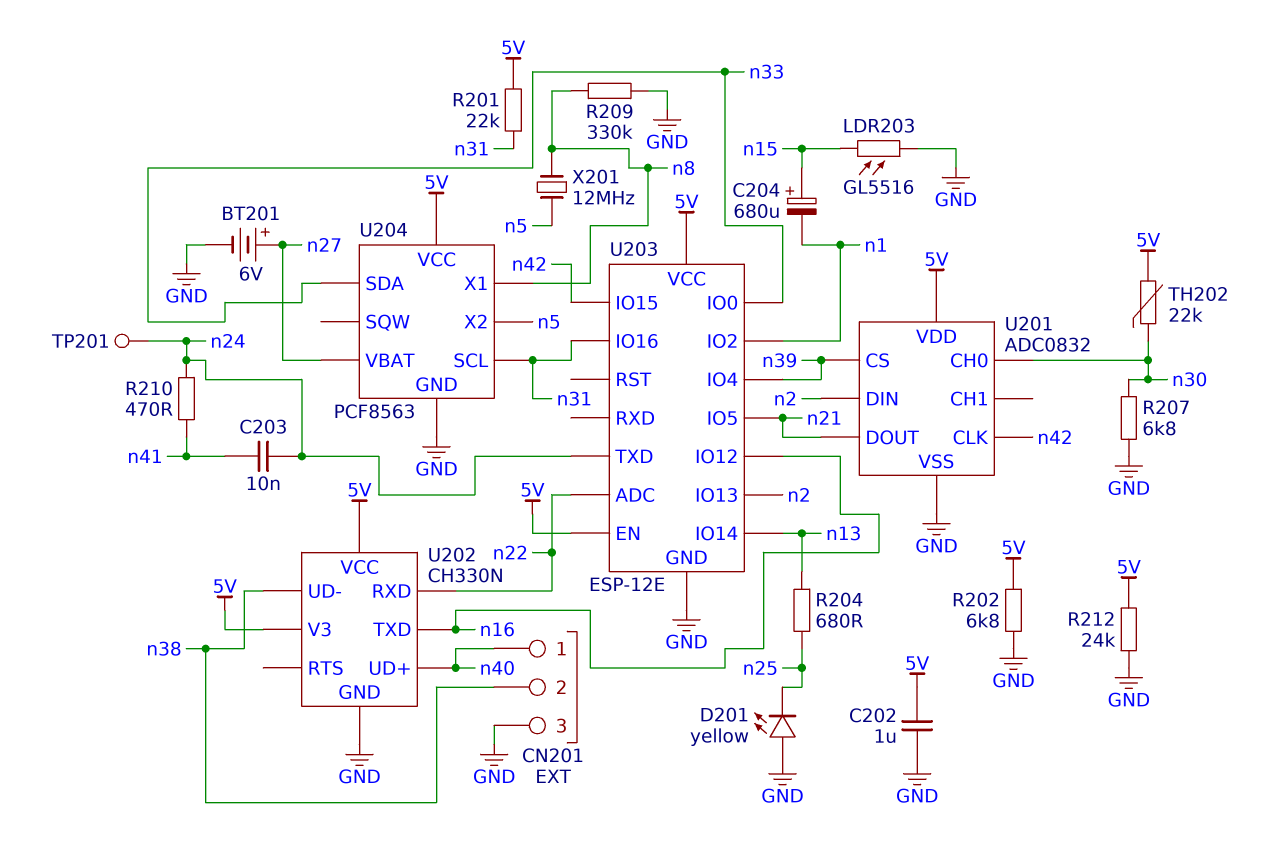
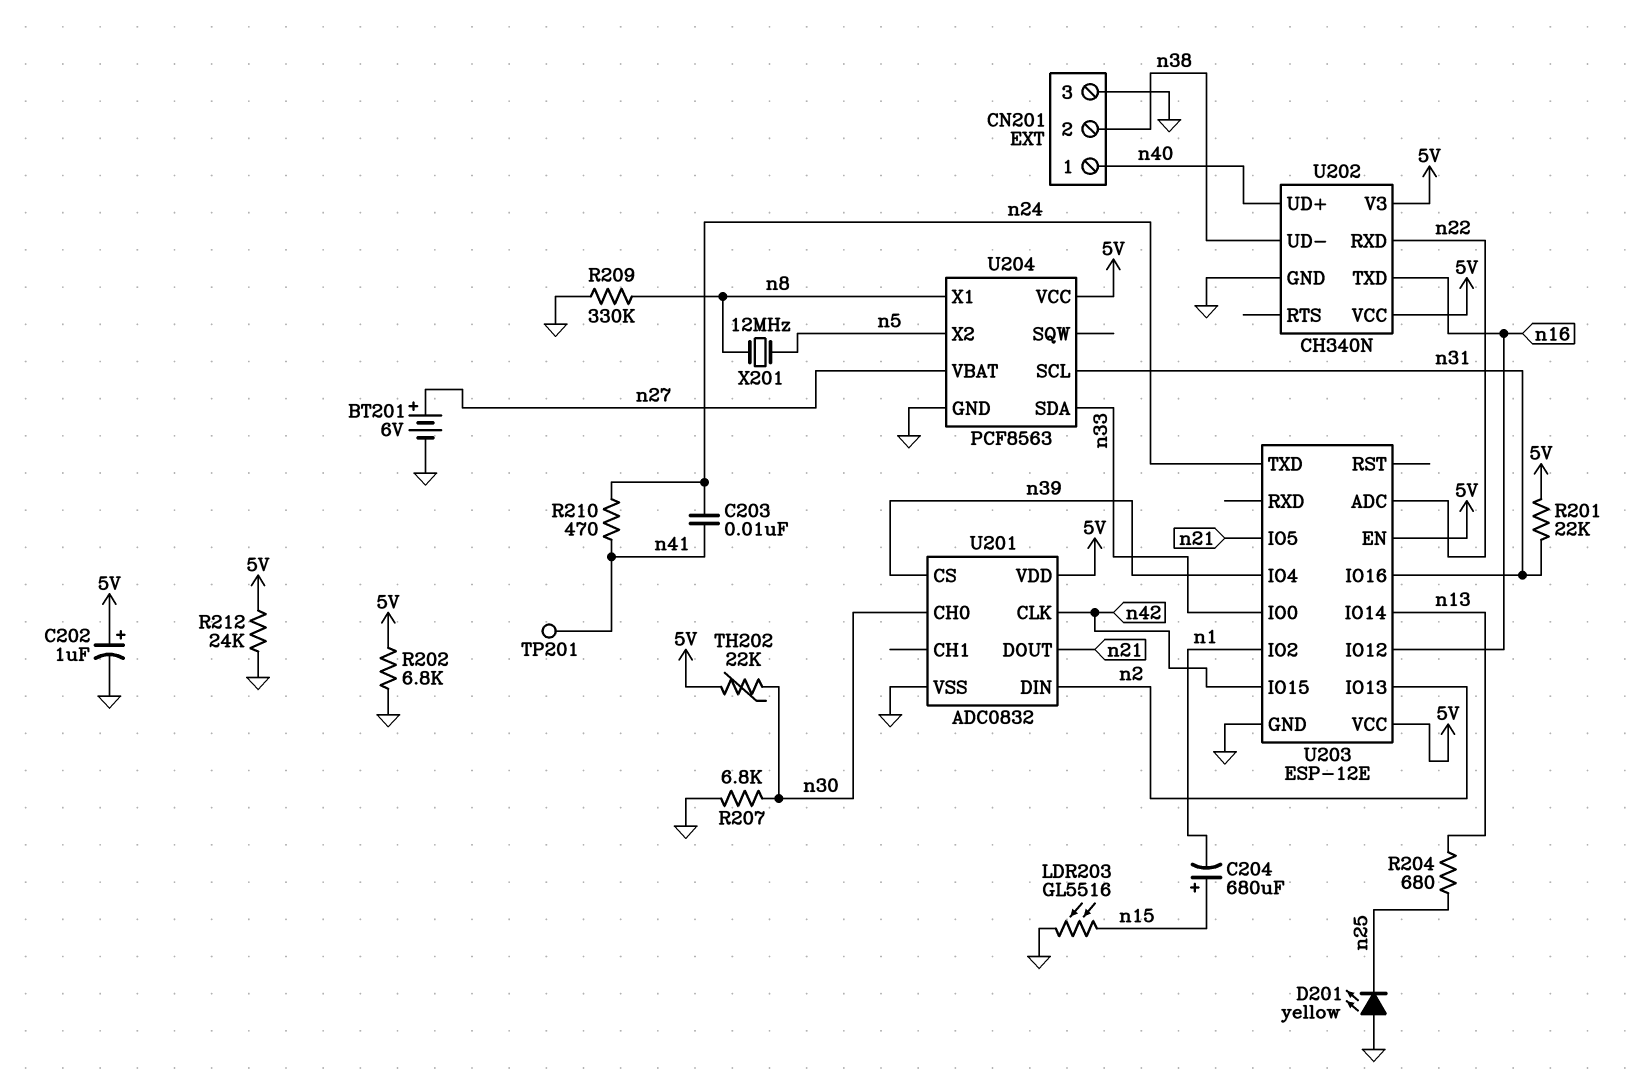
C202: 1uF (5V, GND) -> 1uF (plus 5V, minus GND)
TP201: test point (n24) -> test point (n41)
U202: CH330N -> CH340N

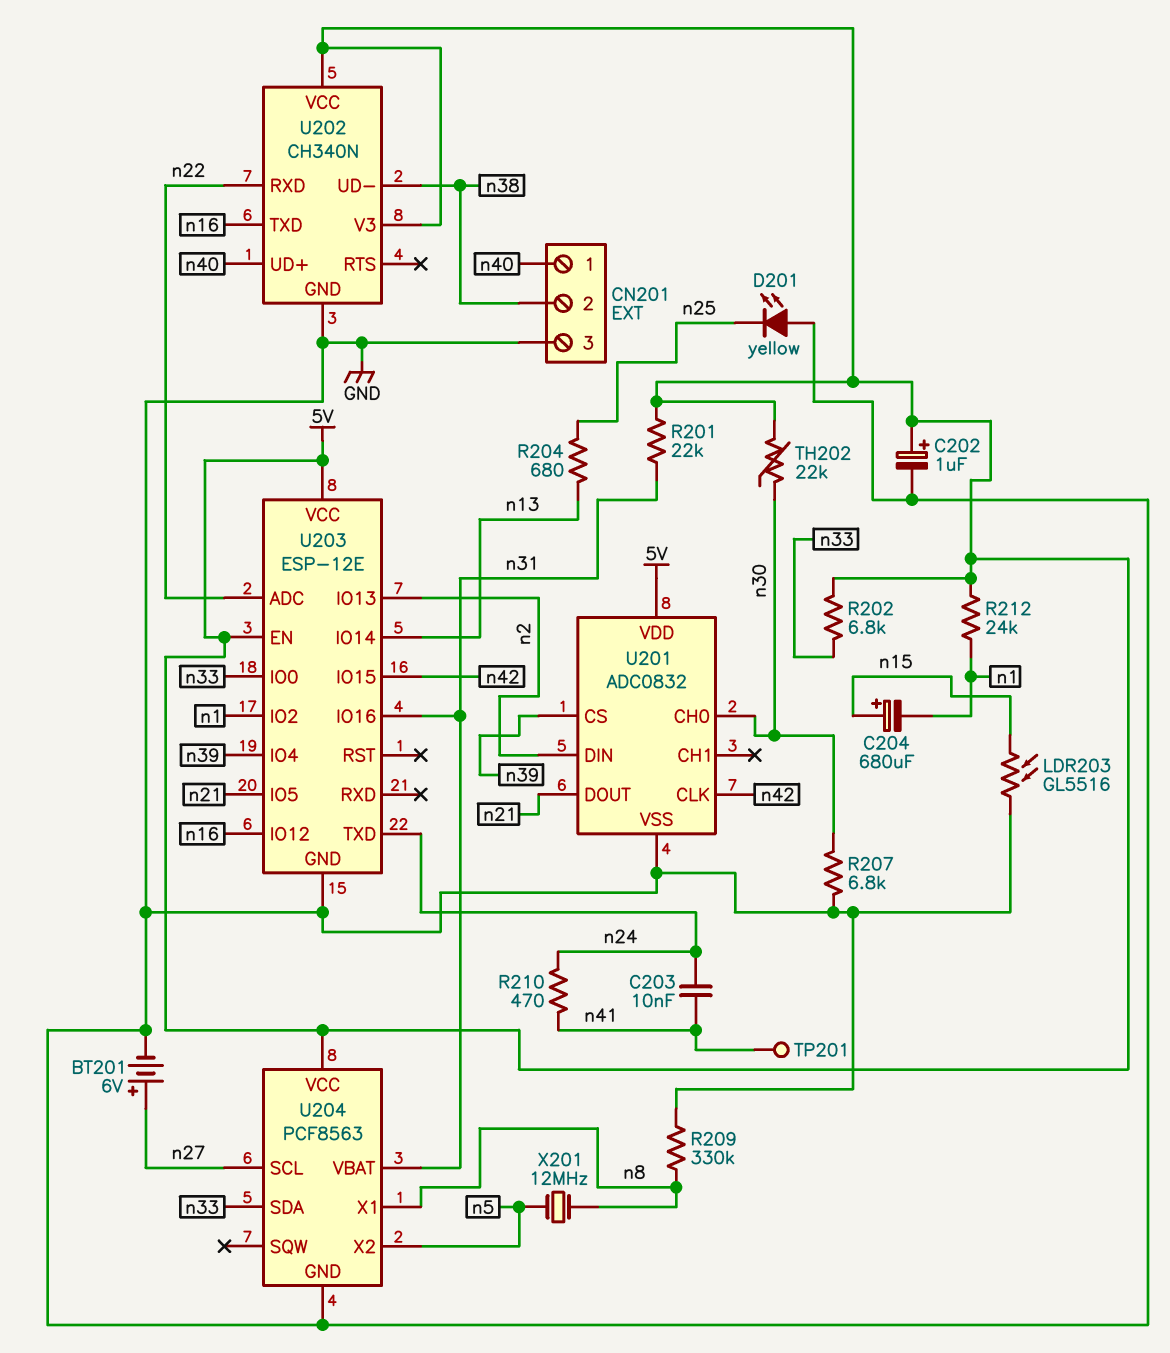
R202: 6.8k (5V, GND) -> 6.8k (5V, n33)
R212: 24k (5V, GND) -> 24k (5V, n1)
U204 pin SCL: n31 -> n27
U204 pin VBAT: n27 -> n31

